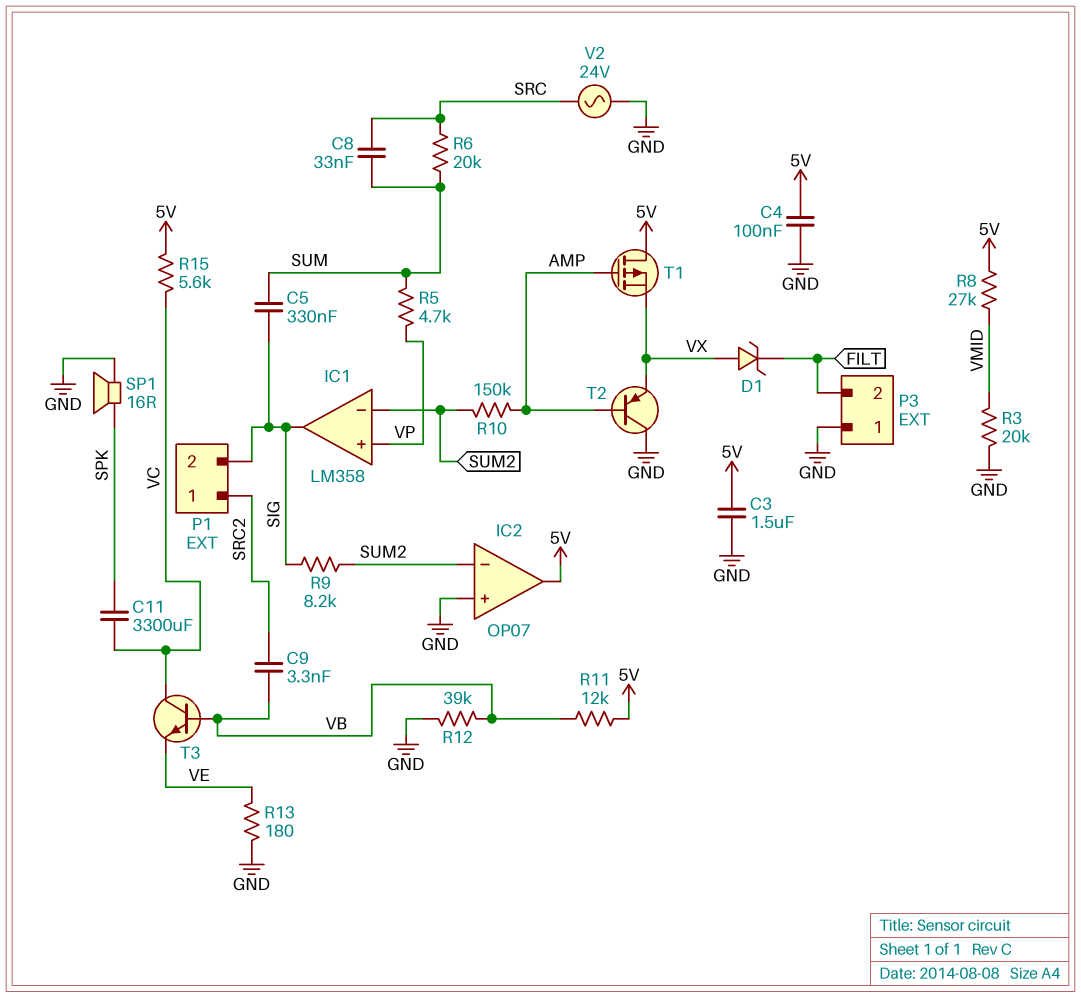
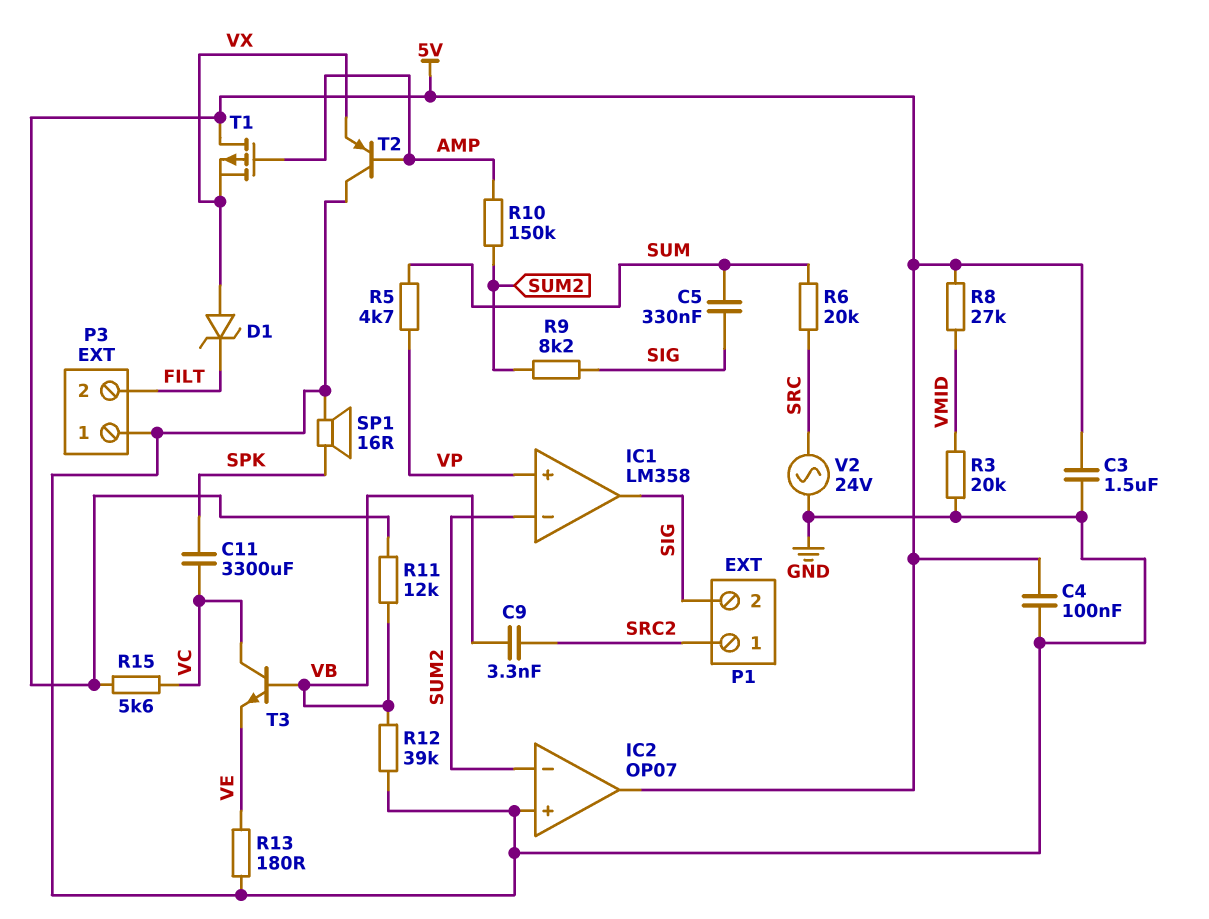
C8: 33nF (SRC, SUM) -> none

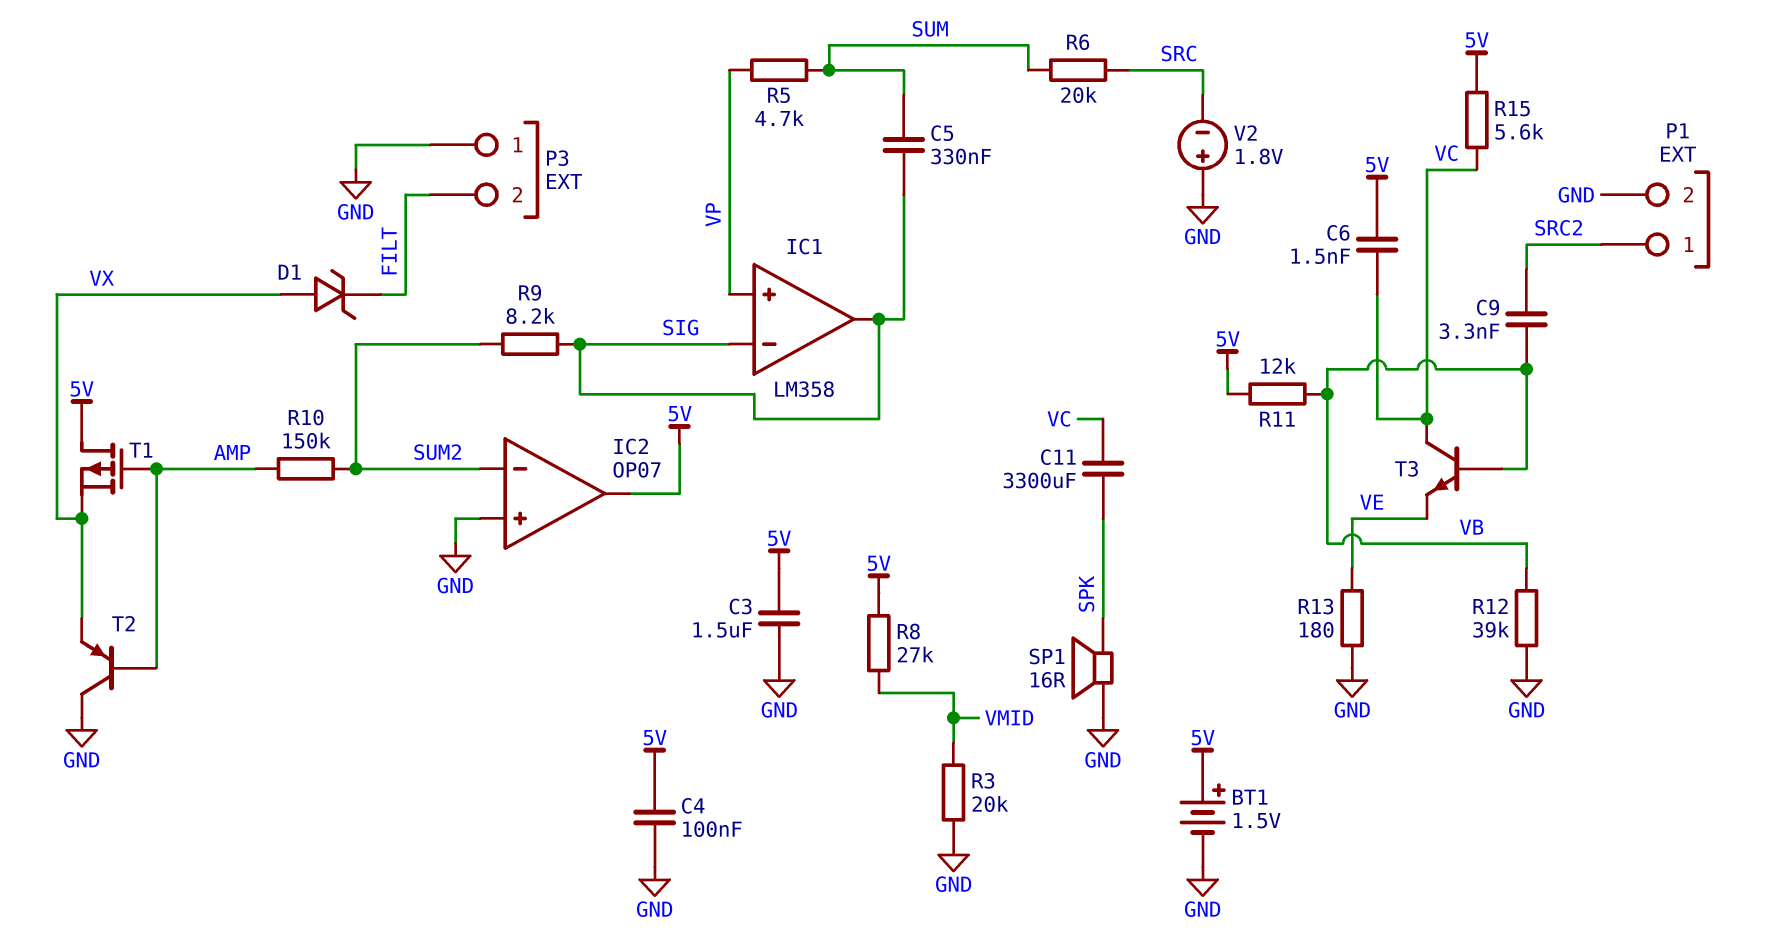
BT1: none -> 1.5V (plus 5V, minus GND)
C6: none -> 1.5nF (5V, VC)
IC1 pin in-: SUM2 -> SIG
P1 pin 2: SIG -> GND
V2: AC 24V (GND, SRC) -> 1.8V (plus GND, minus SRC)

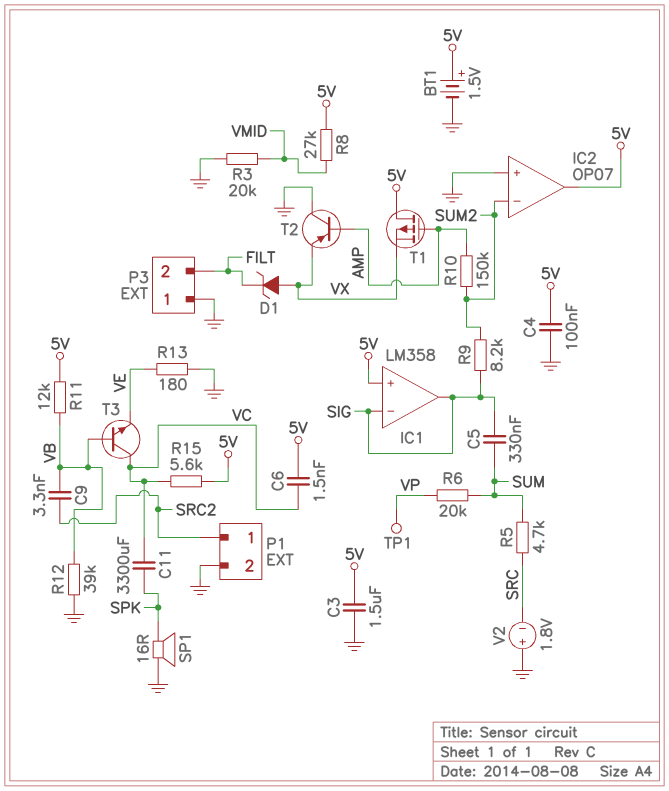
IC1 pin in+: VP -> 5V
R5: 4.7k (SUM, VP) -> 4.7k (SRC, SUM)
R6: 20k (SRC, SUM) -> 20k (SUM, VP)
TP1: none -> test point (VP)

